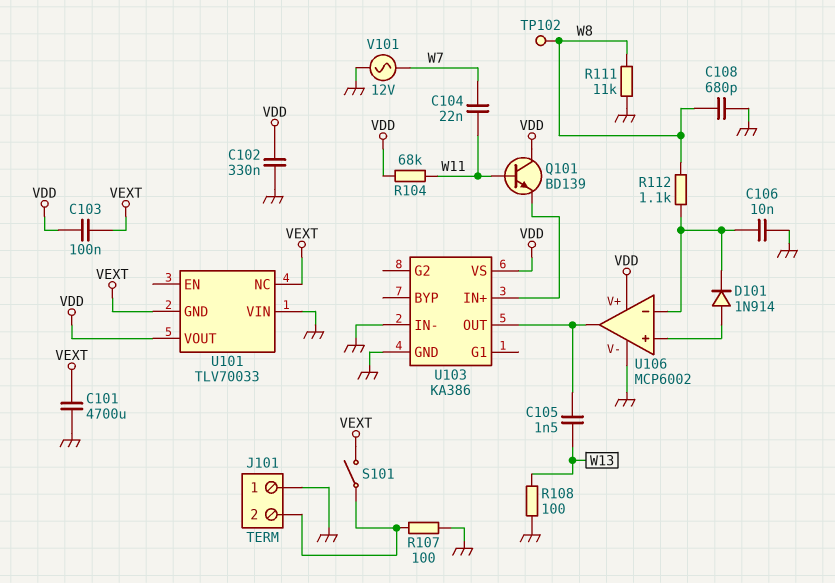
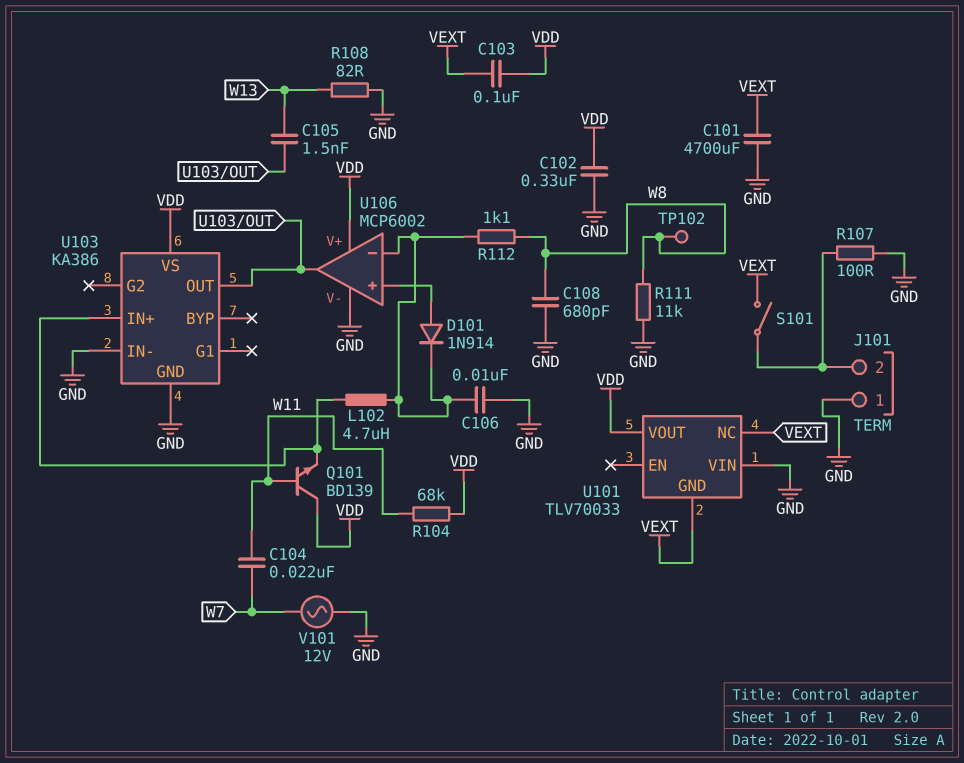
L102: none -> 4.7uH (U103/IN+, U106/in-)
R108: 100 (GND, W13) -> 82 (GND, W13)

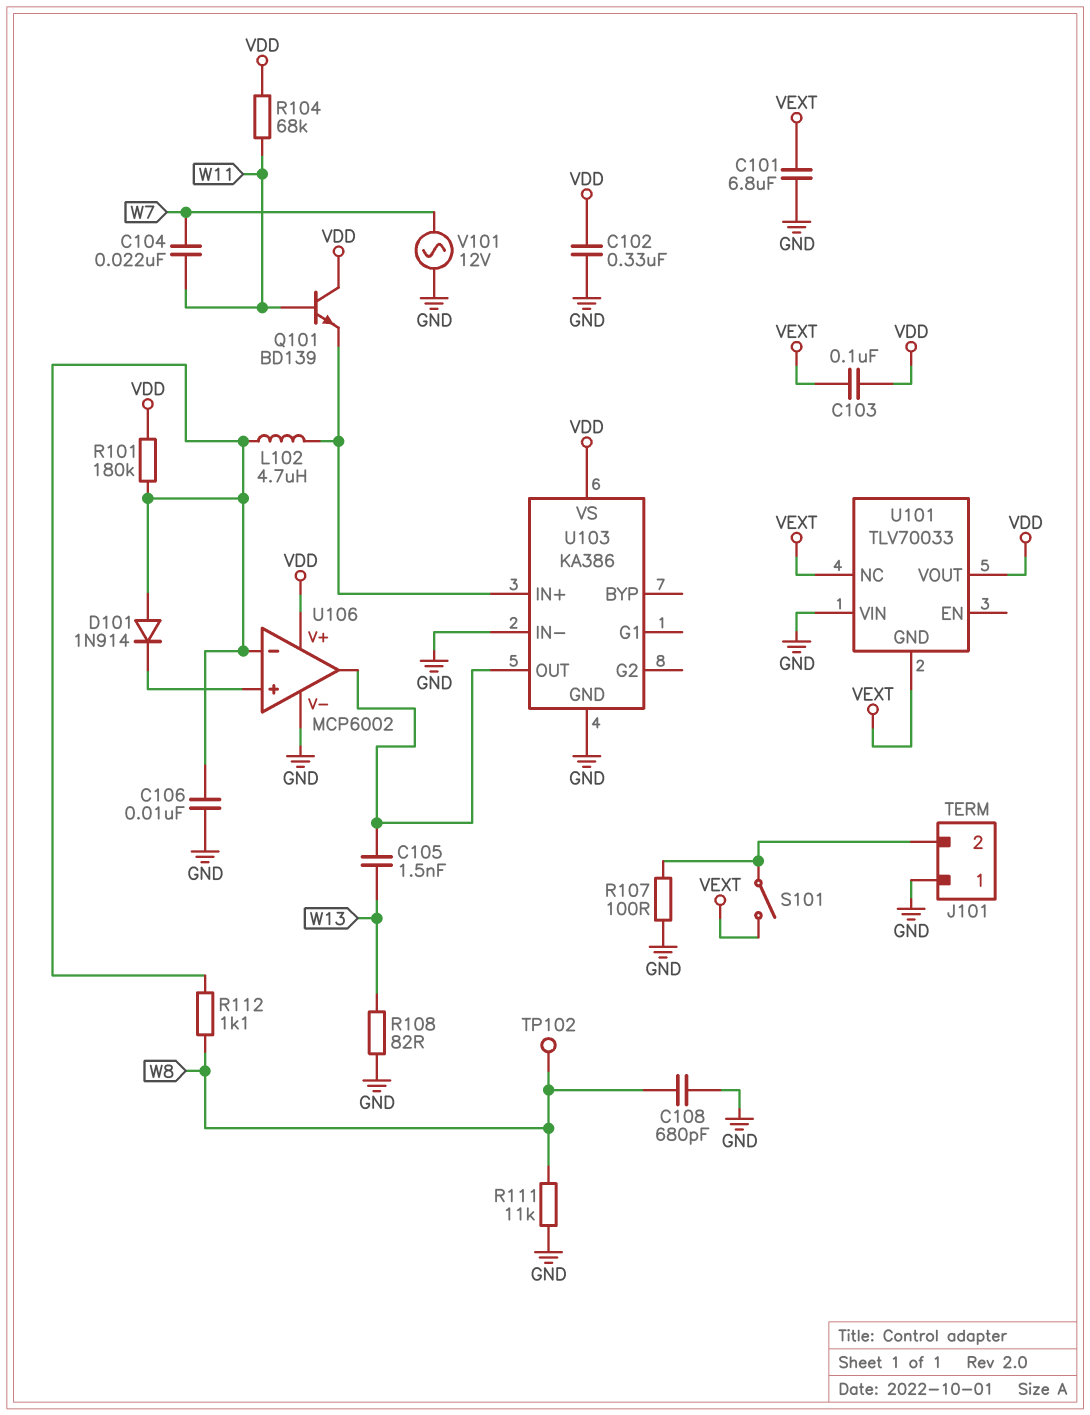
C101: 4700uF (GND, VEXT) -> 6.8uF (GND, VEXT)
D101: diode 1N914 (A U106/in+, K U106/in-) -> diode 1N914 (A U106/in-, K U106/in+)
R101: none -> 180k (U106/in-, VDD)

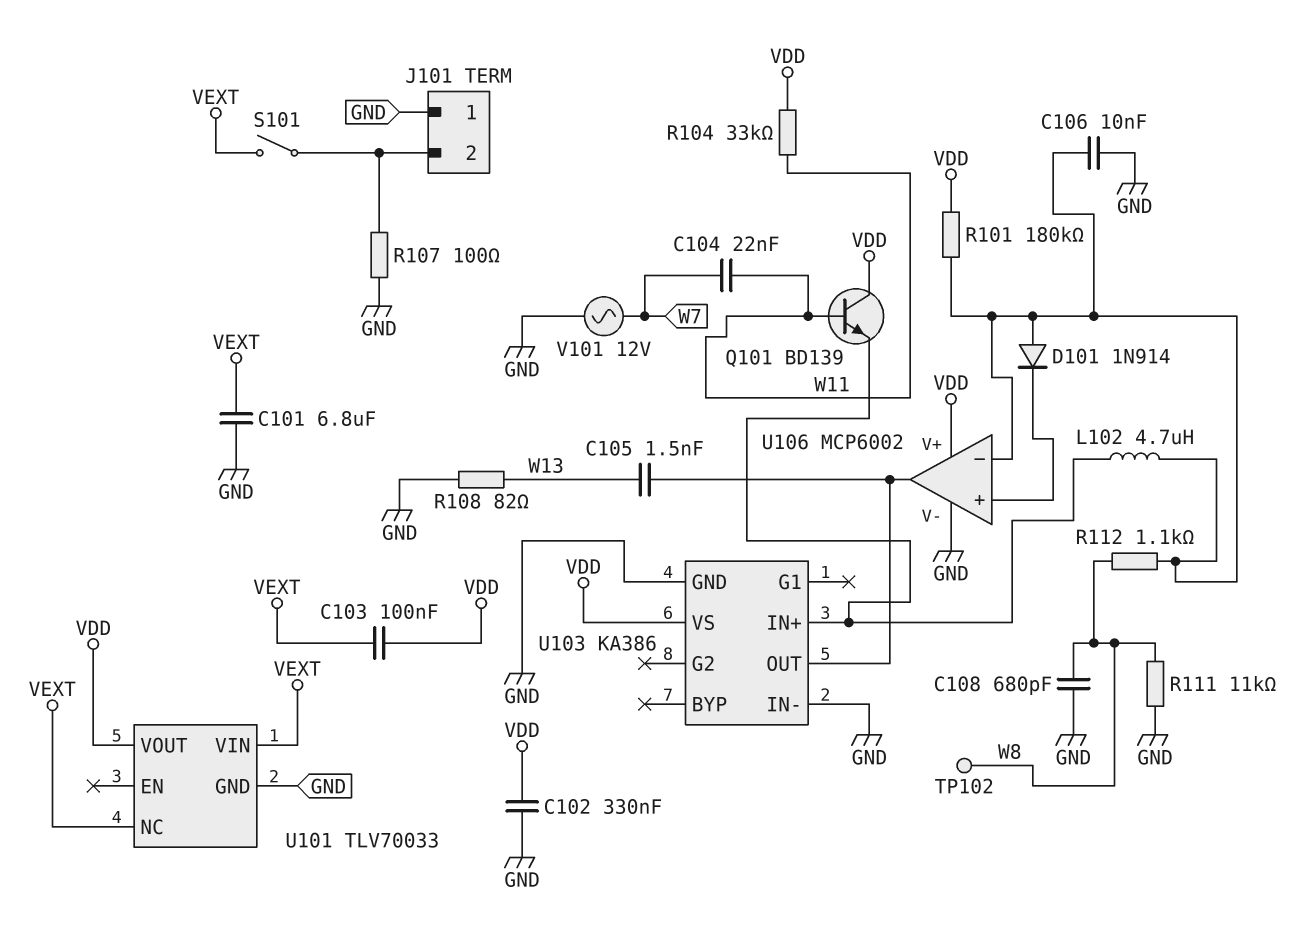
R104: 68k (VDD, W11) -> 33k (VDD, W11)
U101 pin GND: VEXT -> GND
U101 pin VIN: GND -> VEXT

